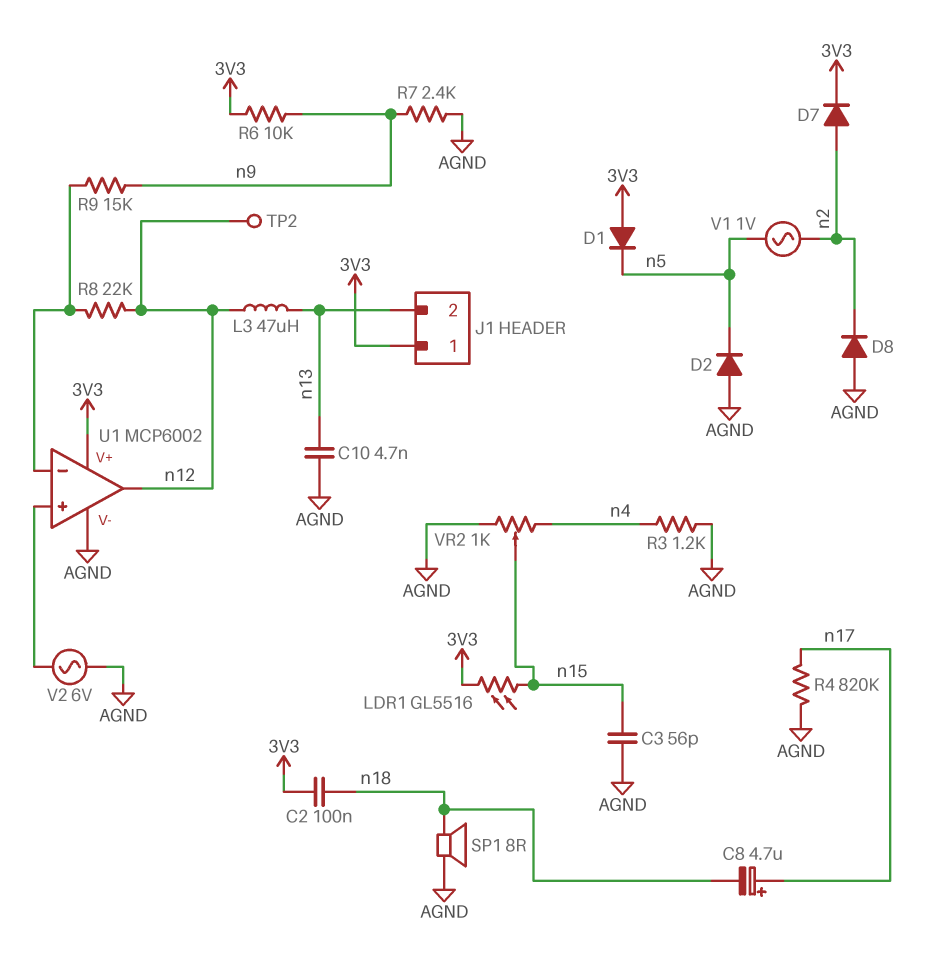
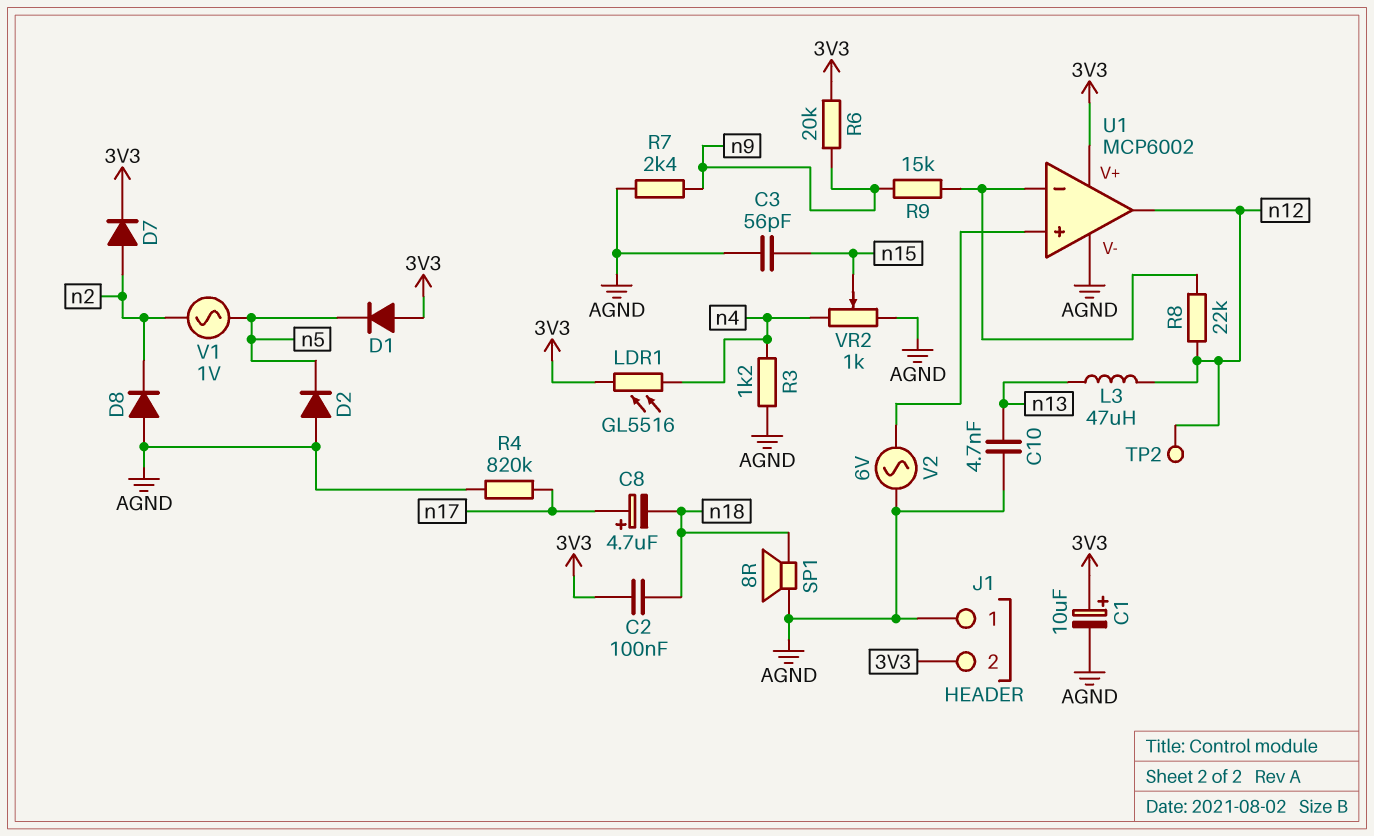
C1: none -> 10uF (plus 3V3, minus AGND)
J1 pin 1: 3V3 -> AGND
J1 pin 2: n13 -> 3V3
LDR1: GL5516 (3V3, n15) -> GL5516 (3V3, n4)
R6: 10k (3V3, n9) -> 20k (3V3, n9)

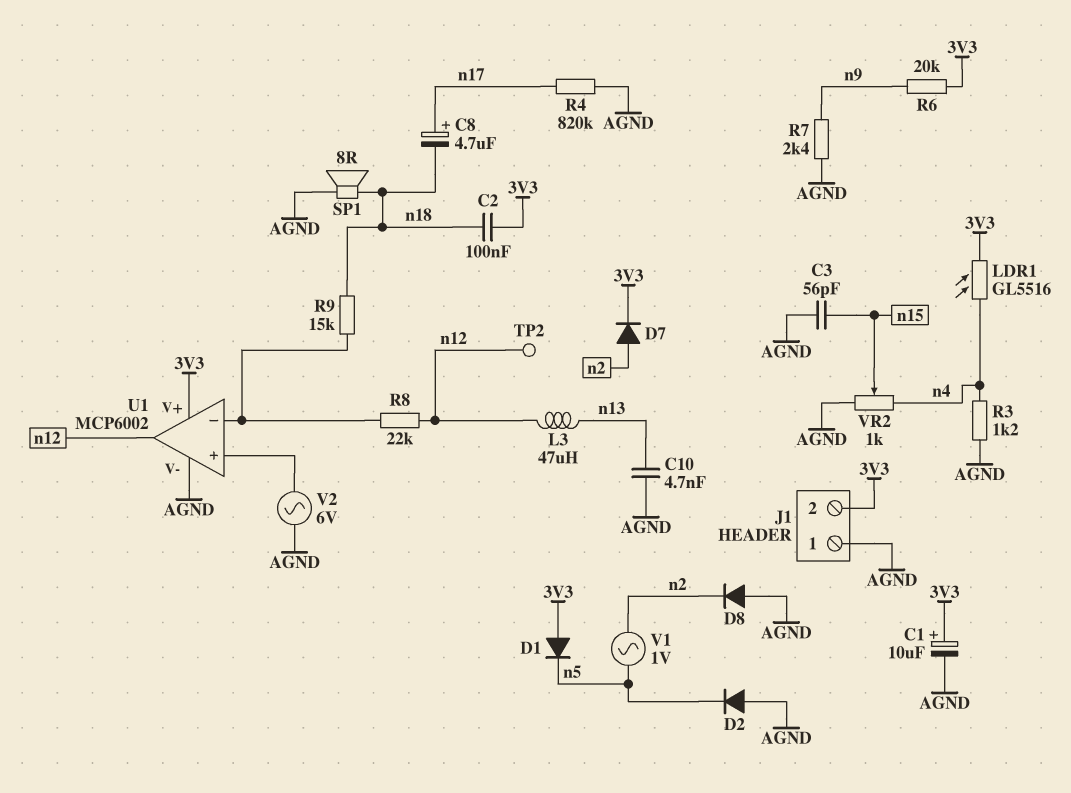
R9: 15k (U1/in-, n9) -> 15k (U1/in-, n18)

